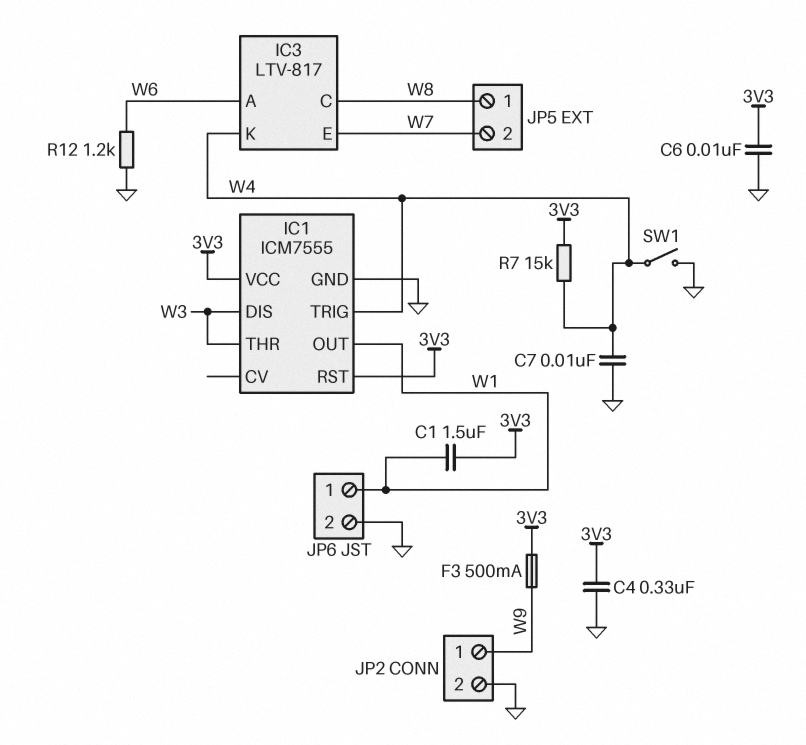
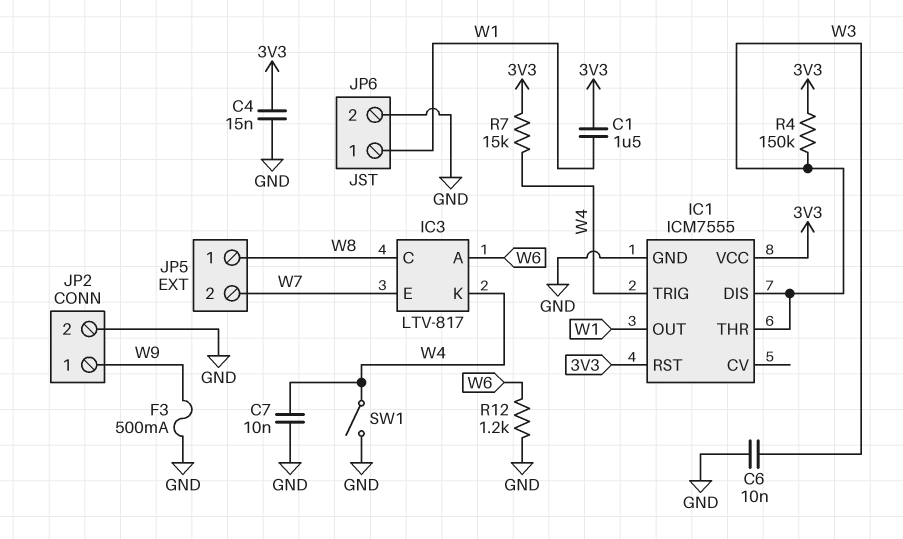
C4: 330nF (3V3, GND) -> 15nF (3V3, GND)
C6: 10nF (3V3, GND) -> 10nF (GND, W3)
F3: 500mA (3V3, W9) -> 500mA (GND, W9)
R4: none -> 150k (3V3, W3)

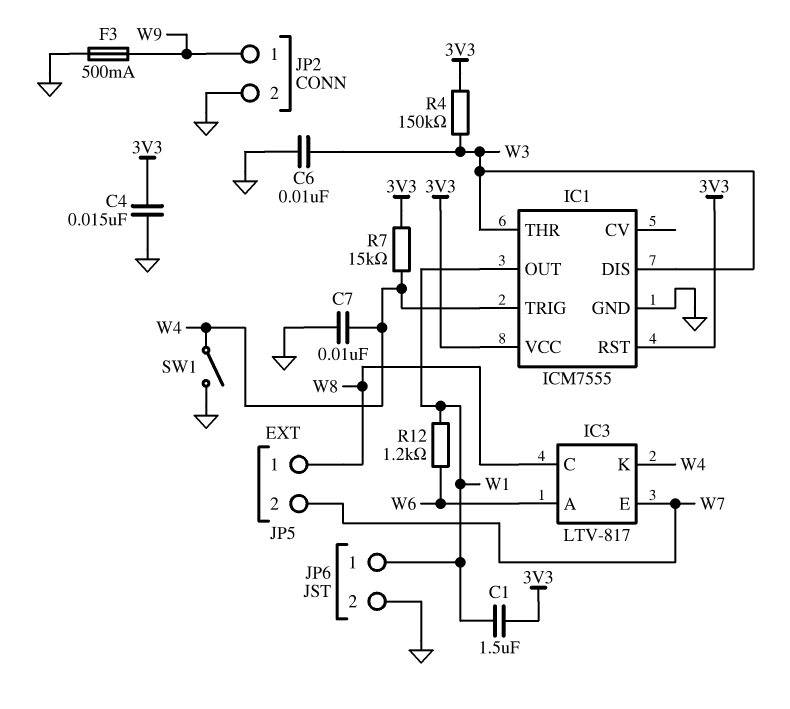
R12: 1.2k (GND, W6) -> 1.2k (W1, W6)

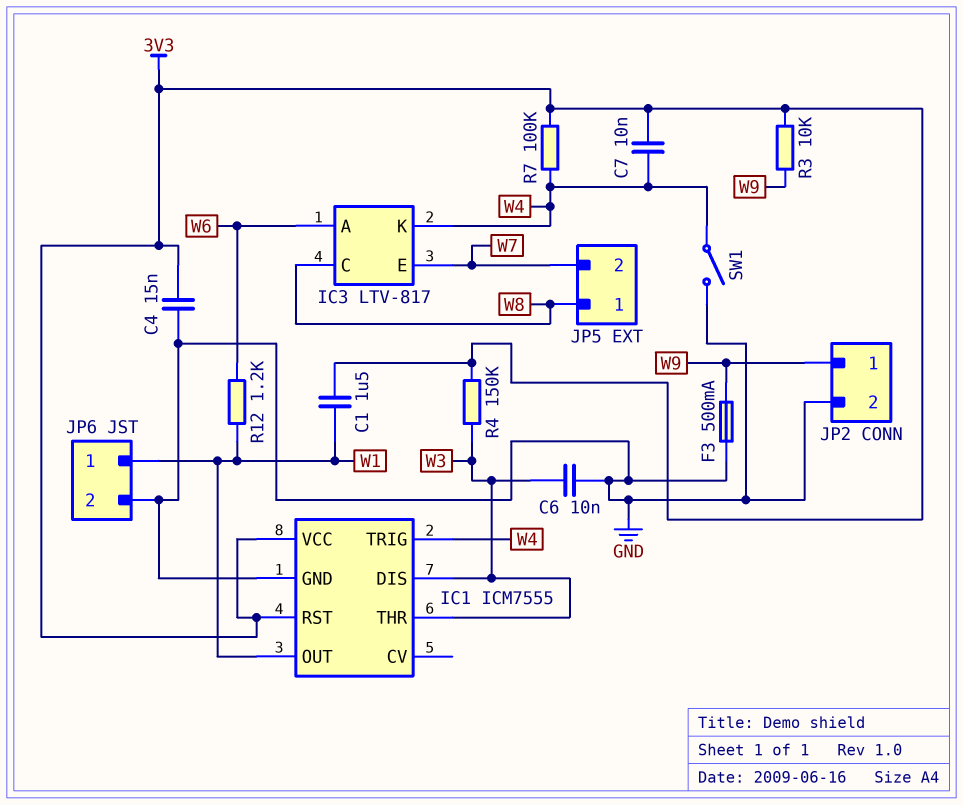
C7: 10nF (GND, W4) -> 10nF (3V3, W4)
R3: none -> 10k (3V3, W9)
R7: 15k (3V3, W4) -> 100k (3V3, W4)

